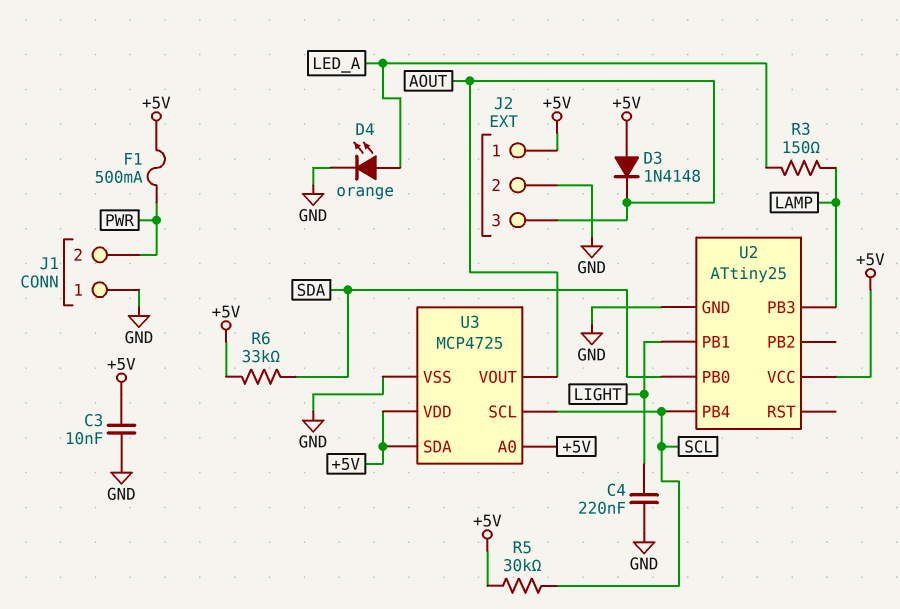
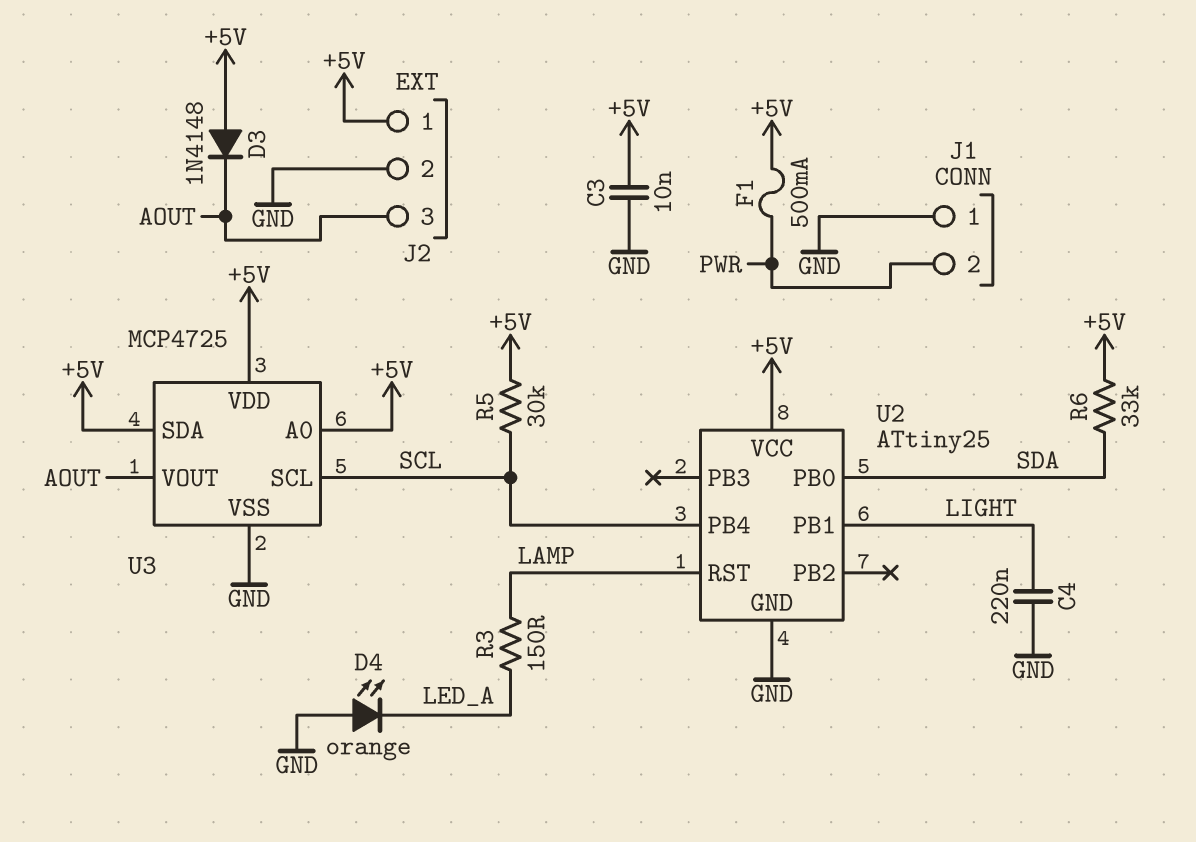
D4: LED orange (A LED_A, K GND) -> LED orange (A GND, K LED_A)
U2 pin PB3: LAMP -> none
U2 pin RST: none -> LAMP

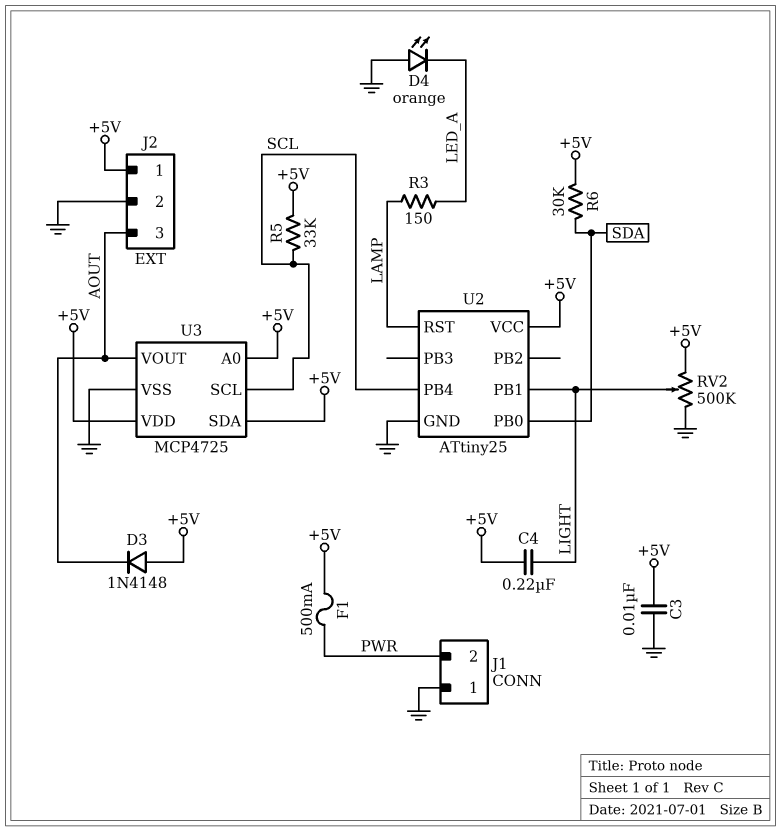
C4: 220nF (GND, LIGHT) -> 220nF (+5V, LIGHT)
R5: 30k (+5V, SCL) -> 33k (+5V, SCL)
R6: 33k (+5V, SDA) -> 30k (+5V, SDA)
RV2: none -> 500k (+5V, GND, wiper LIGHT)

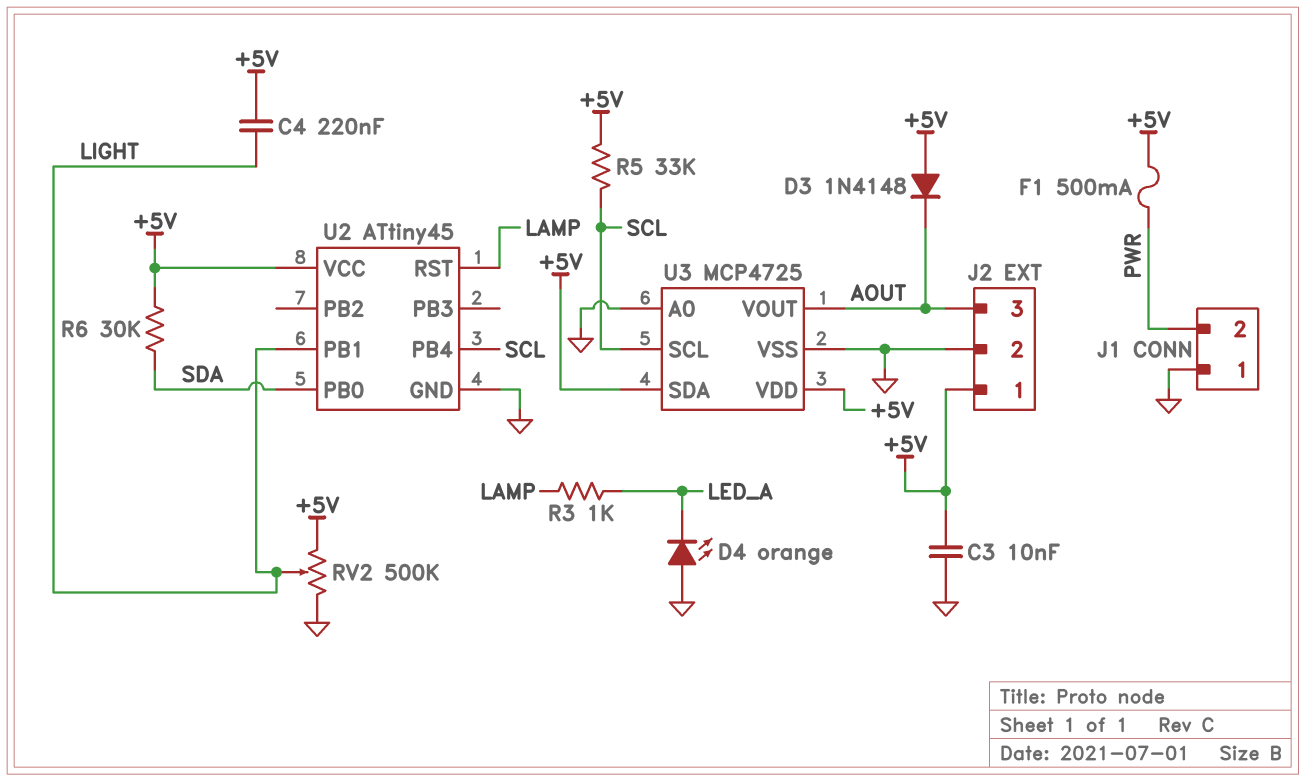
R3: 150 (LAMP, LED_A) -> 1k (LAMP, LED_A)
U2: ATtiny25 -> ATtiny45
U3 pin A0: +5V -> GND

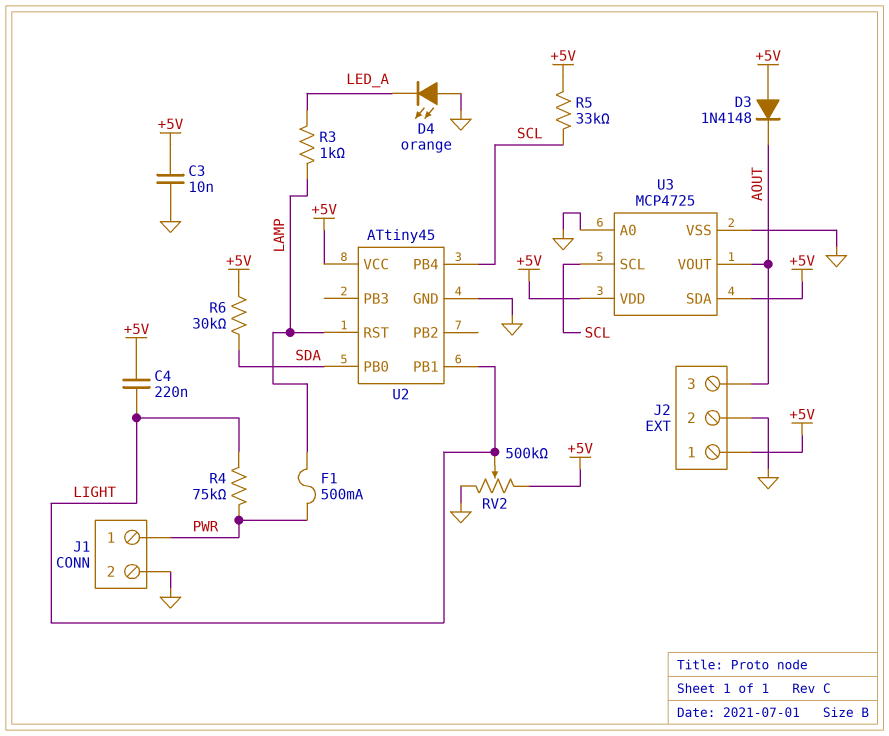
F1: 500mA (+5V, PWR) -> 500mA (LAMP, PWR)
J1 pin 1: GND -> PWR
J1 pin 2: PWR -> GND
R4: none -> 75k (LIGHT, PWR)

